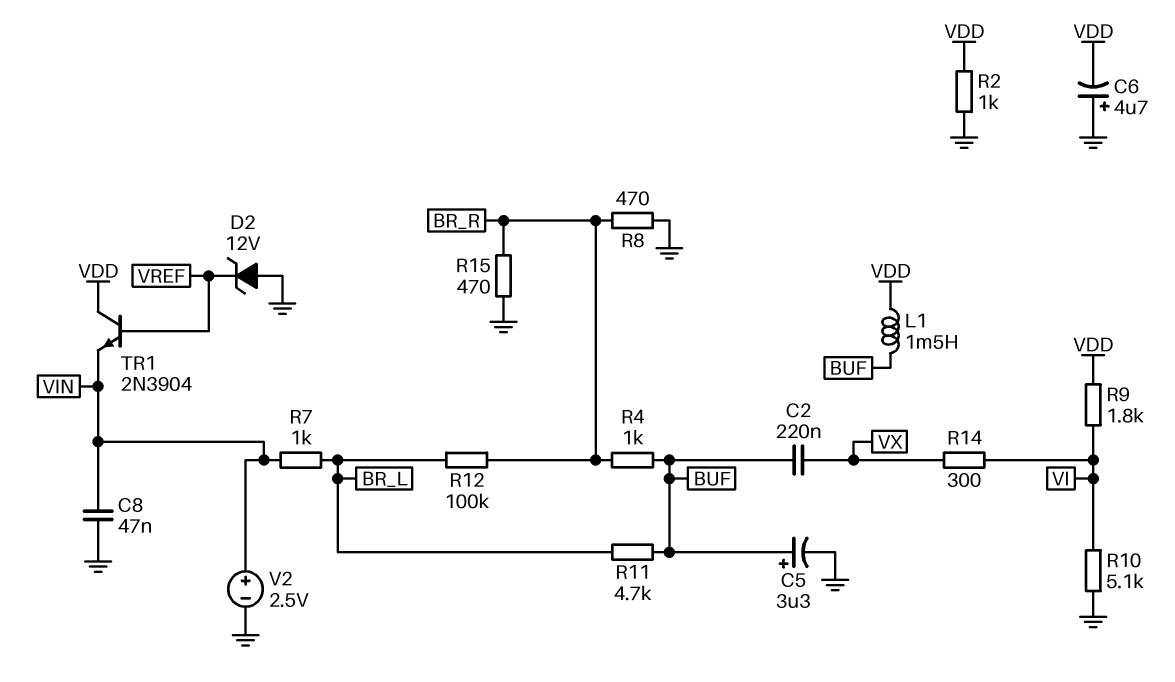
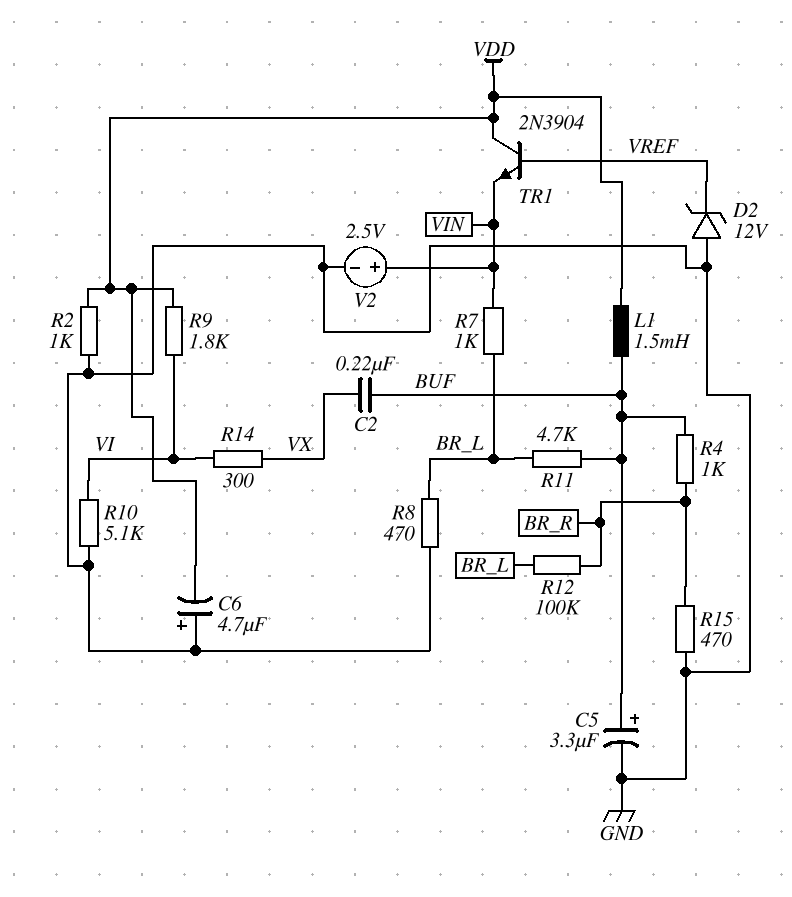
C8: 47nF (GND, VIN) -> none
R8: 470 (BR_R, GND) -> 470 (BR_L, GND)

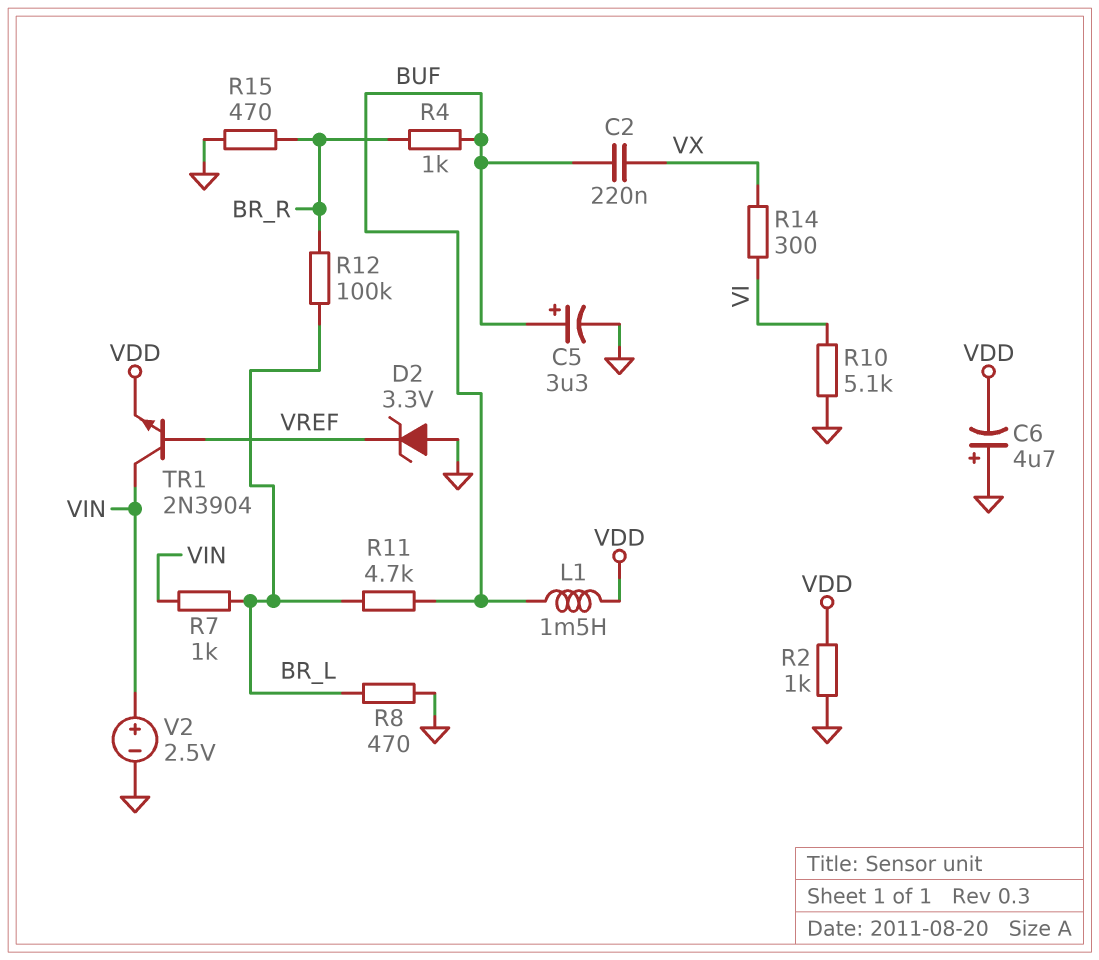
D2: zener 12V (A GND, K VREF) -> zener 3.3V (A GND, K VREF)
R9: 1.8k (VDD, VI) -> none
TR1: NPN 2N3904 (B VREF, C VDD, E VIN) -> NPN 2N3904 (B VREF, C VIN, E VDD)

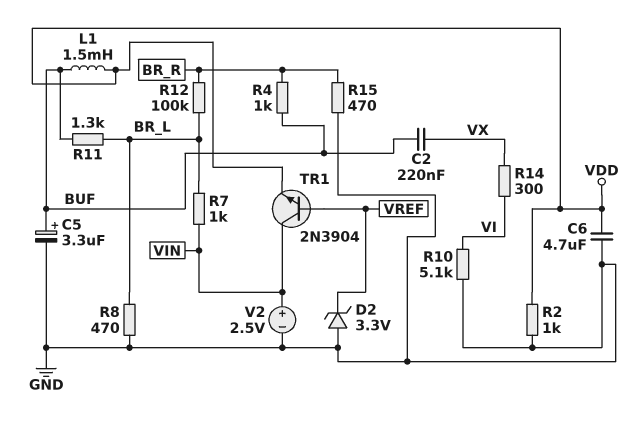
C6: 4.7uF (plus GND, minus VDD) -> 4.7uF (GND, VDD)
R11: 4.7k (BR_L, BUF) -> 1.3k (BR_L, BUF)

